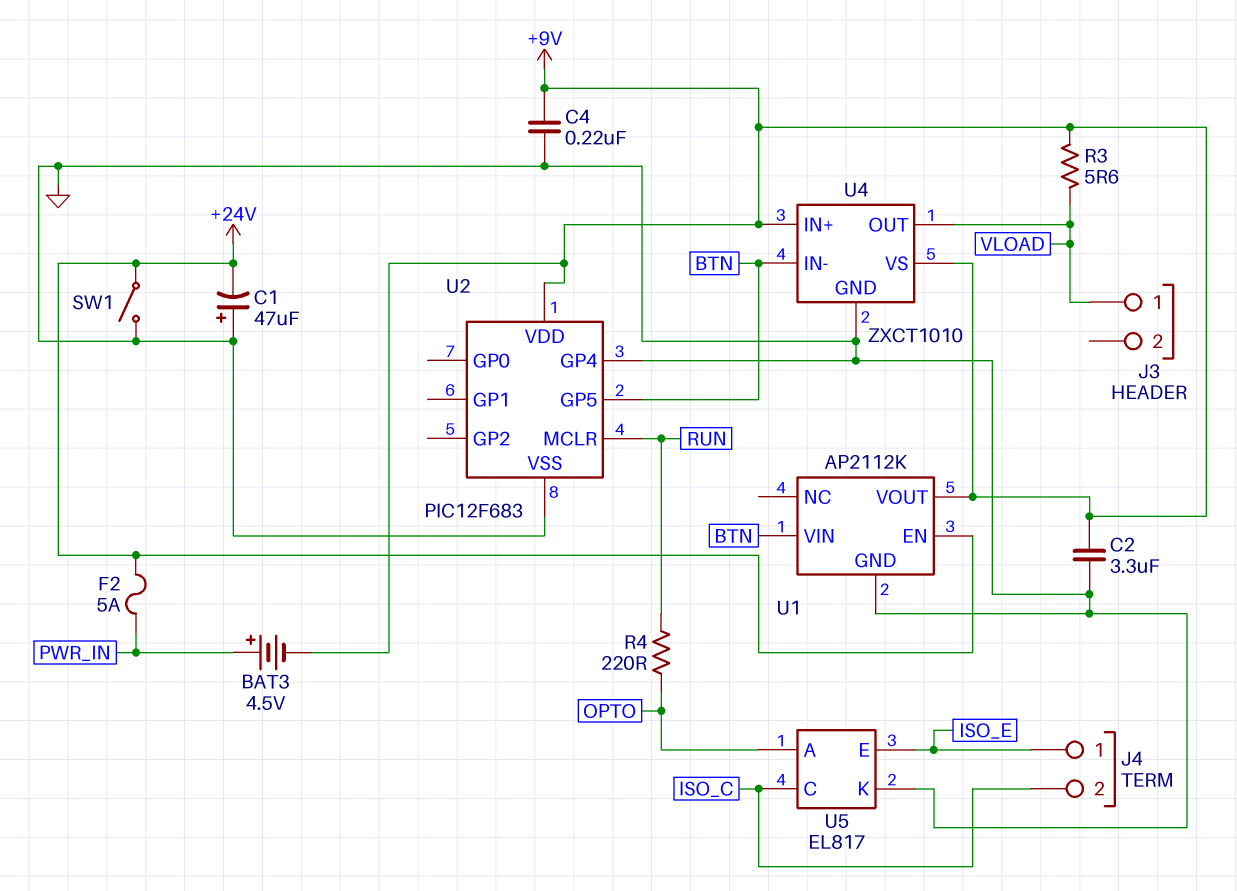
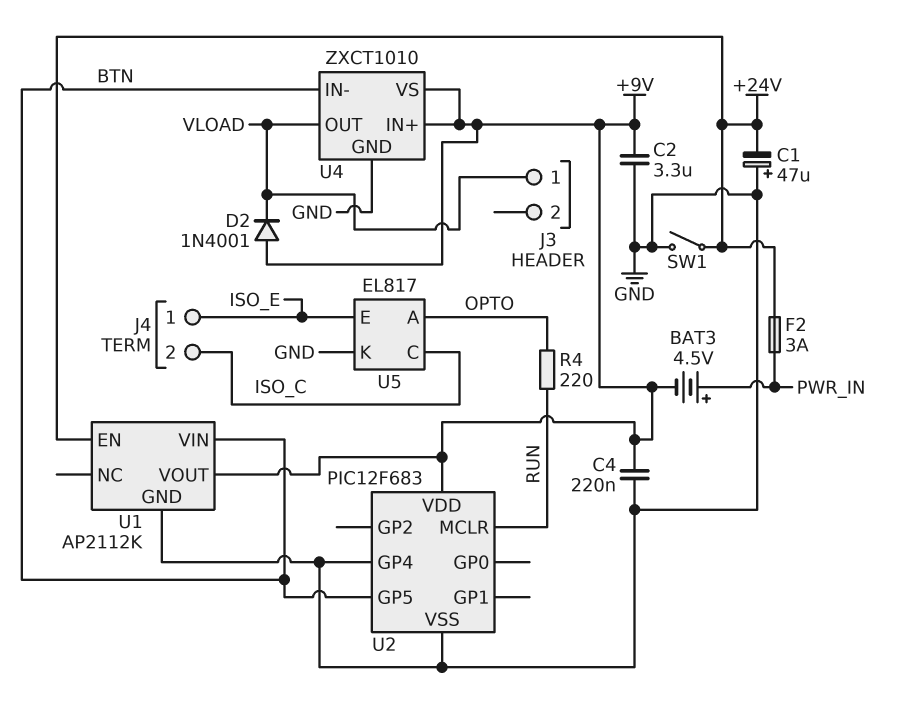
D2: none -> diode 1N4001 (A +9V, K VLOAD)
F2: 5A (+24V, PWR_IN) -> 3A (+24V, PWR_IN)
R3: 5.6 (+9V, VLOAD) -> none

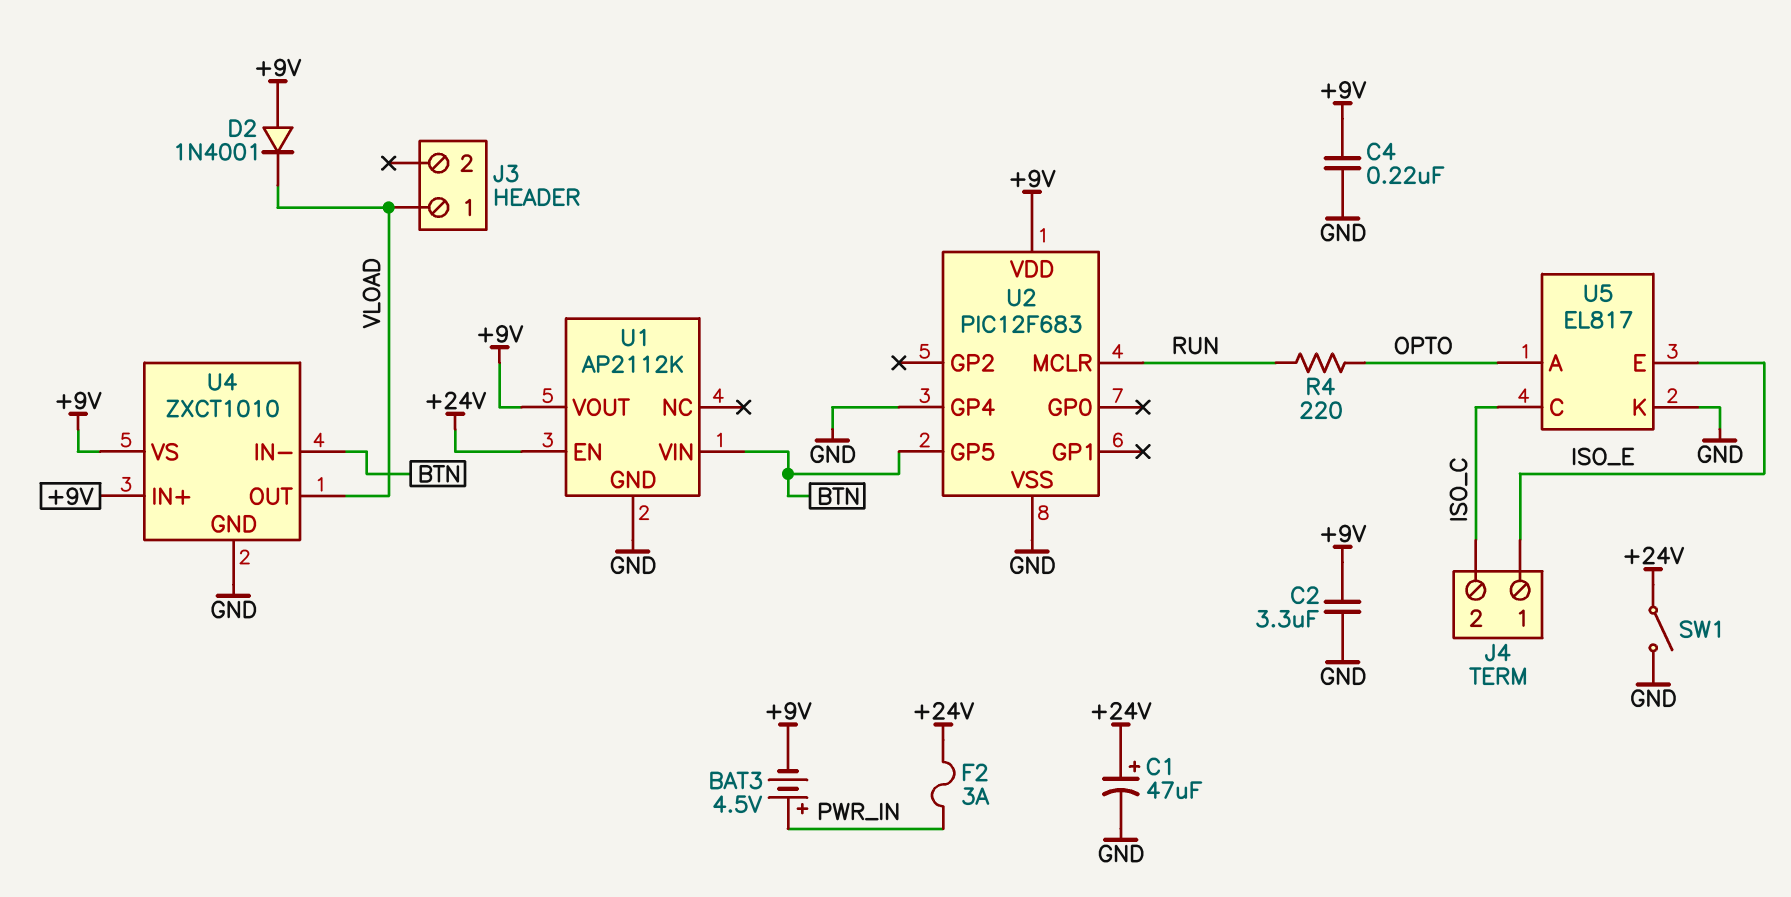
C1: 47uF (plus GND, minus +24V) -> 47uF (plus +24V, minus GND)

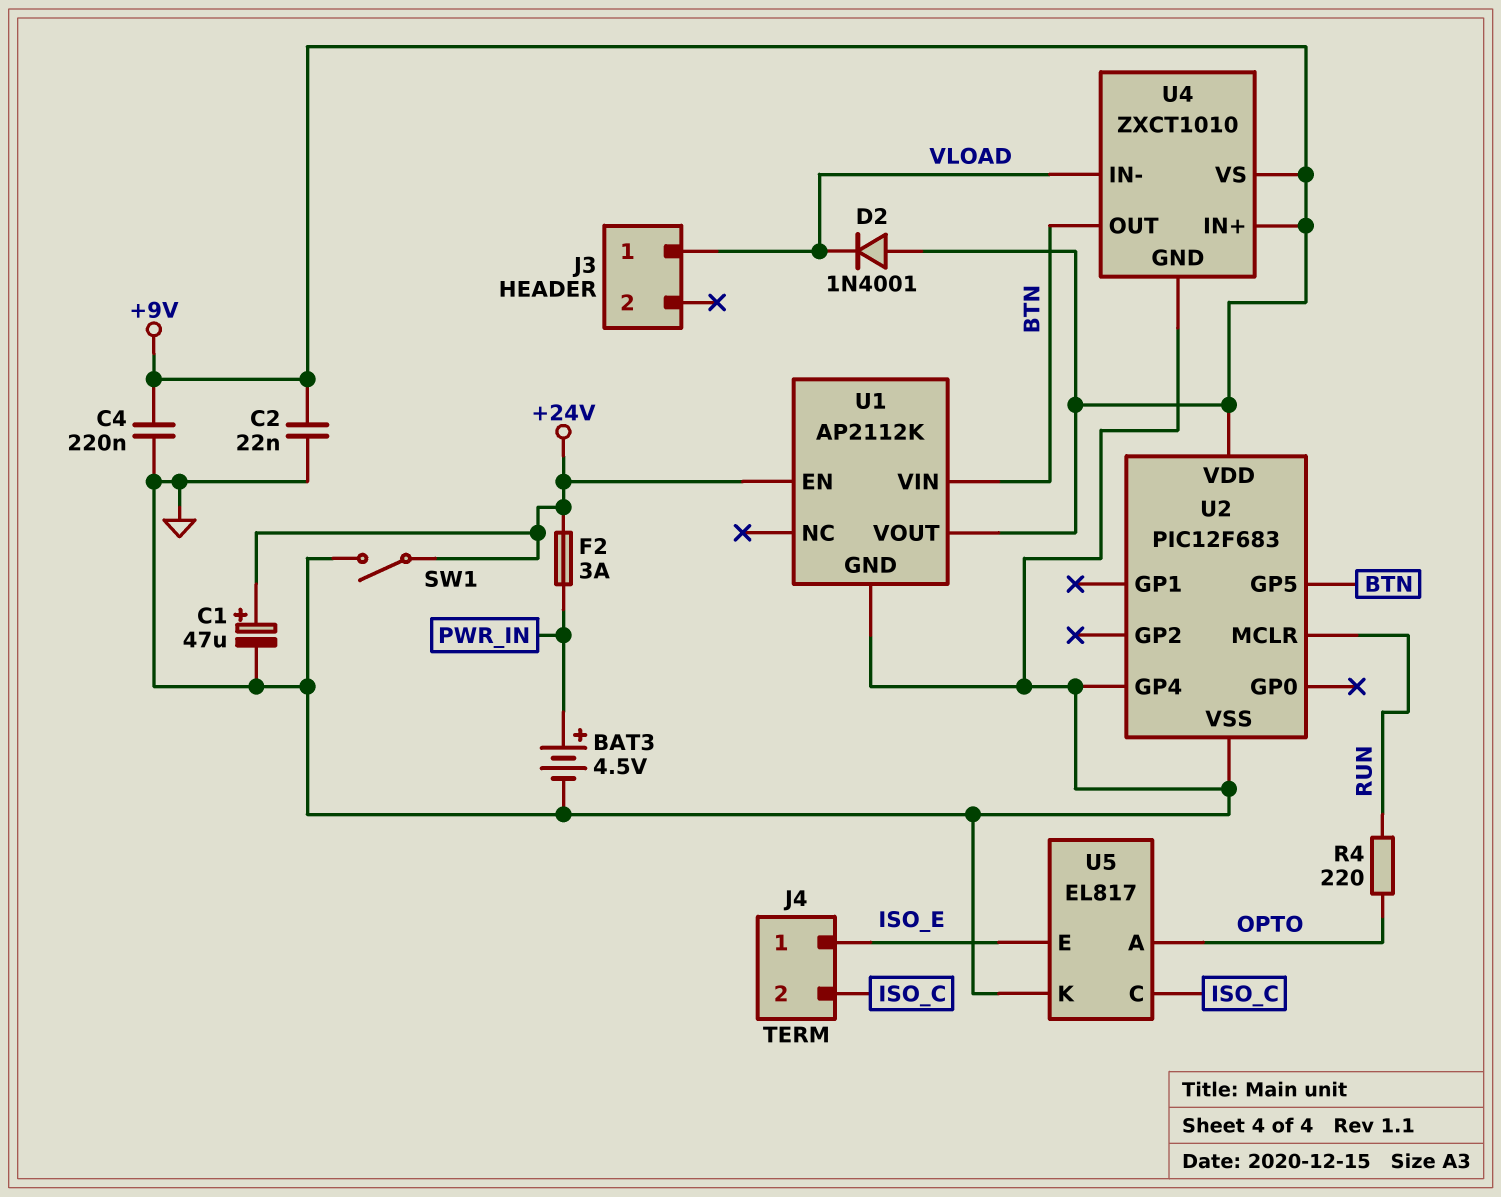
BAT3: 4.5V (plus PWR_IN, minus +9V) -> 4.5V (plus PWR_IN, minus GND)
C2: 3.3uF (+9V, GND) -> 22nF (+9V, GND)
U4 pin IN-: BTN -> VLOAD
U4 pin OUT: VLOAD -> BTN

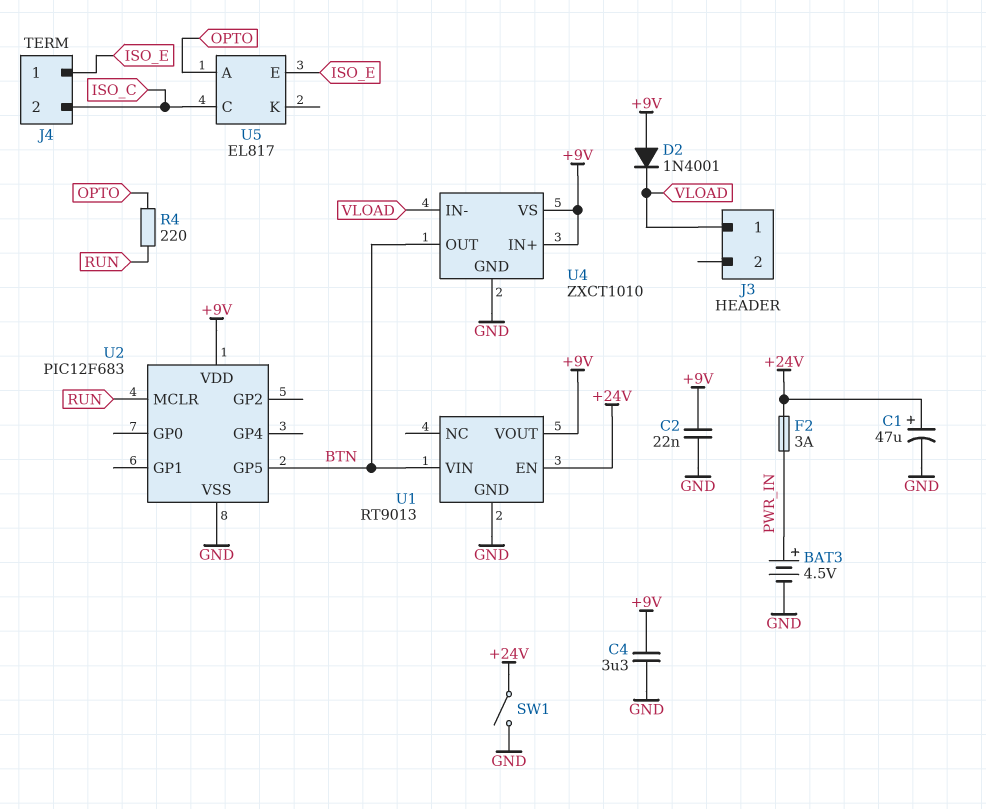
C4: 220nF (+9V, GND) -> 3.3uF (+9V, GND)
U1: AP2112K -> RT9013
U2 pin GP4: GND -> none
U5 pin K: GND -> none

